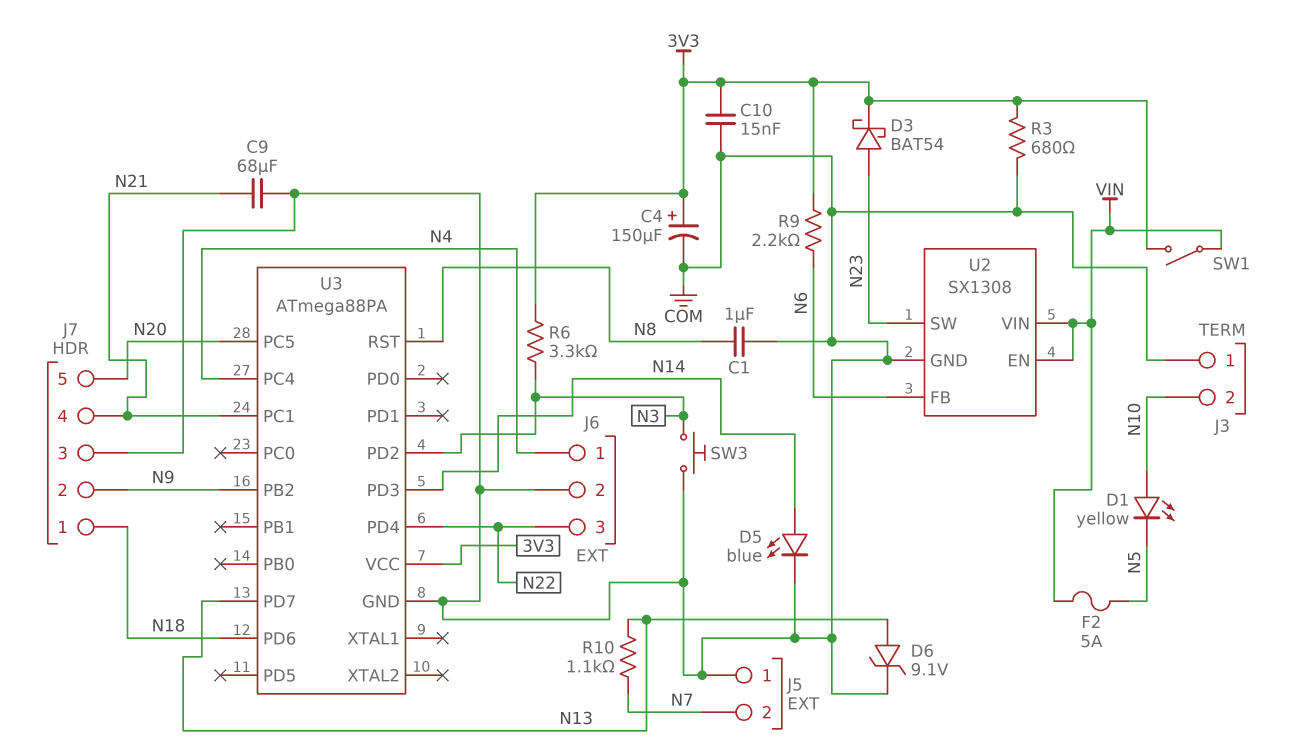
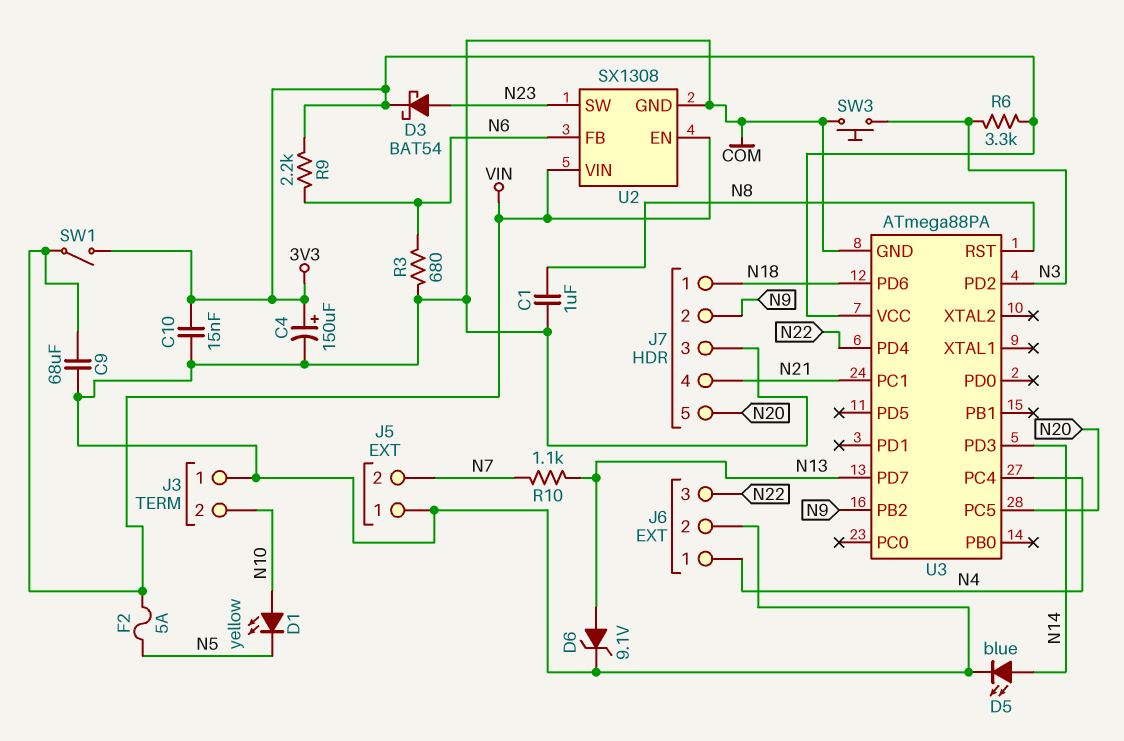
C9: 68uF (COM, N21) -> 68uF (COM, VIN)
R3: 680 (3V3, COM) -> 680 (COM, N6)

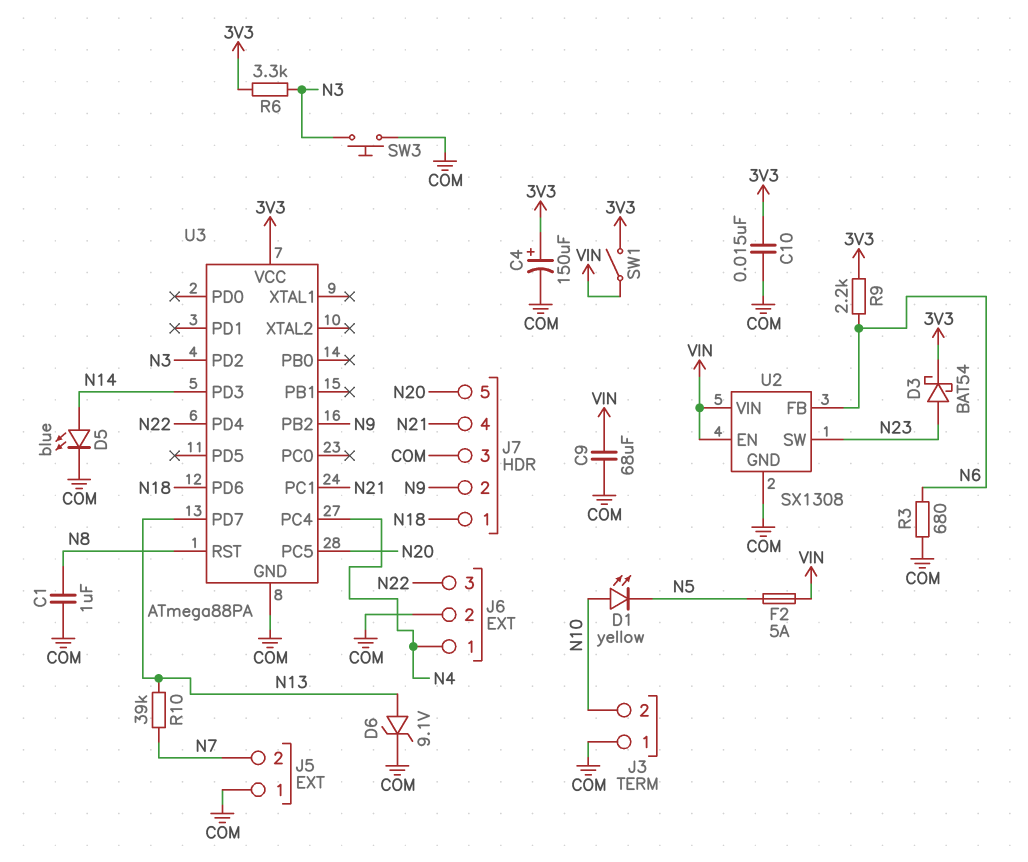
R10: 1.1k (N7, N13) -> 39k (N7, N13)

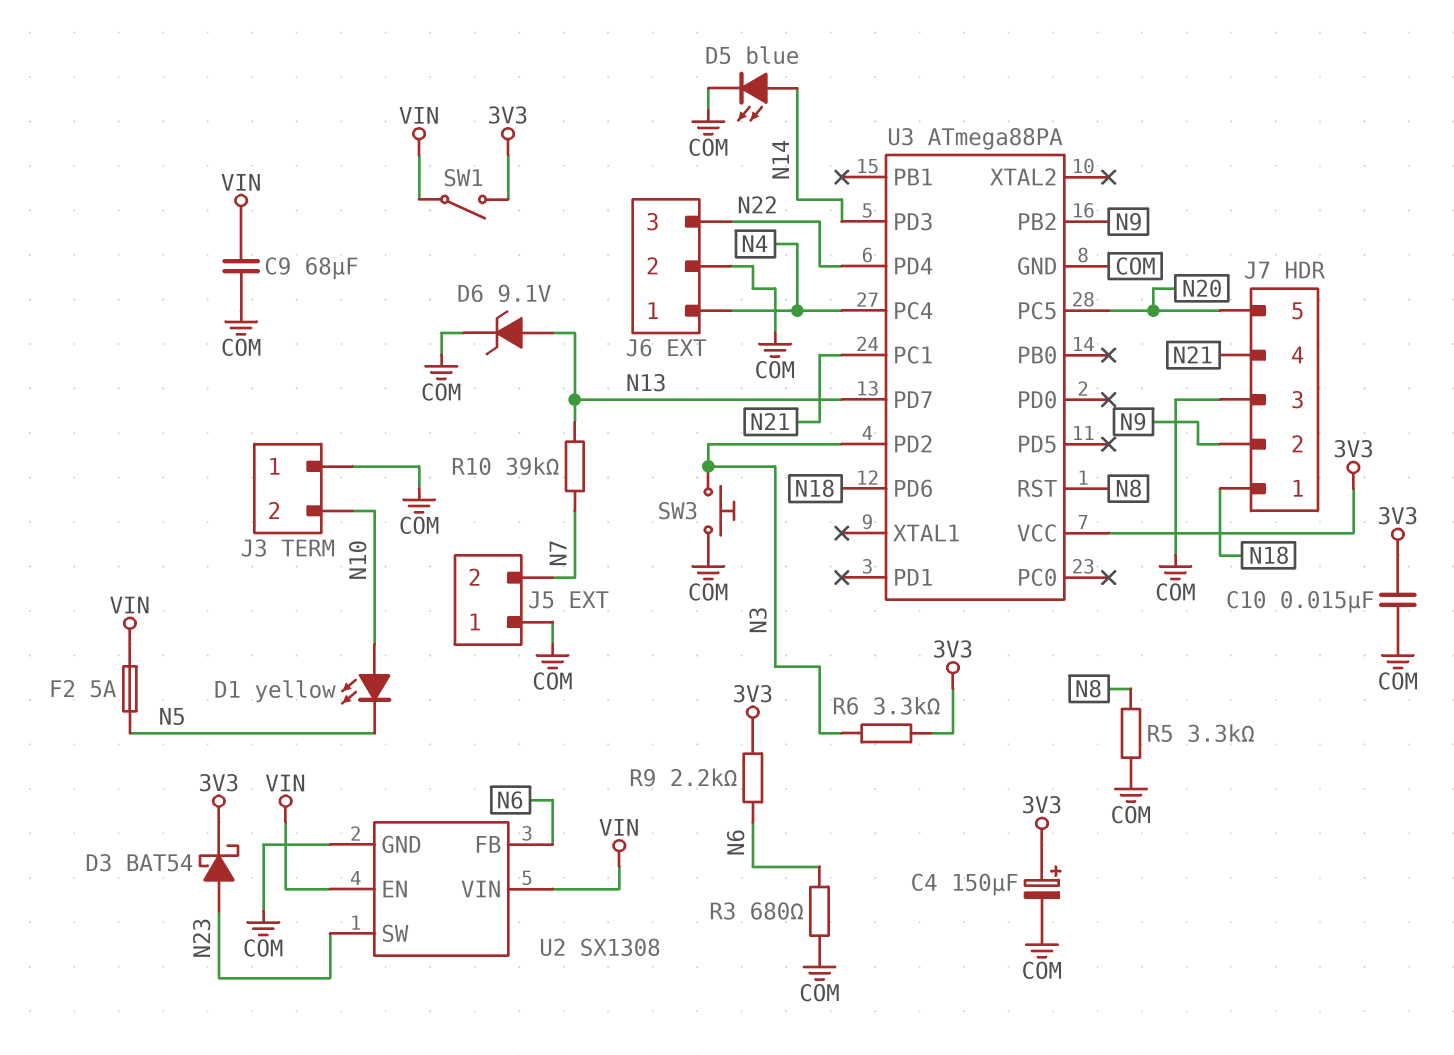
C1: 1uF (COM, N8) -> none
R5: none -> 3.3k (COM, N8)

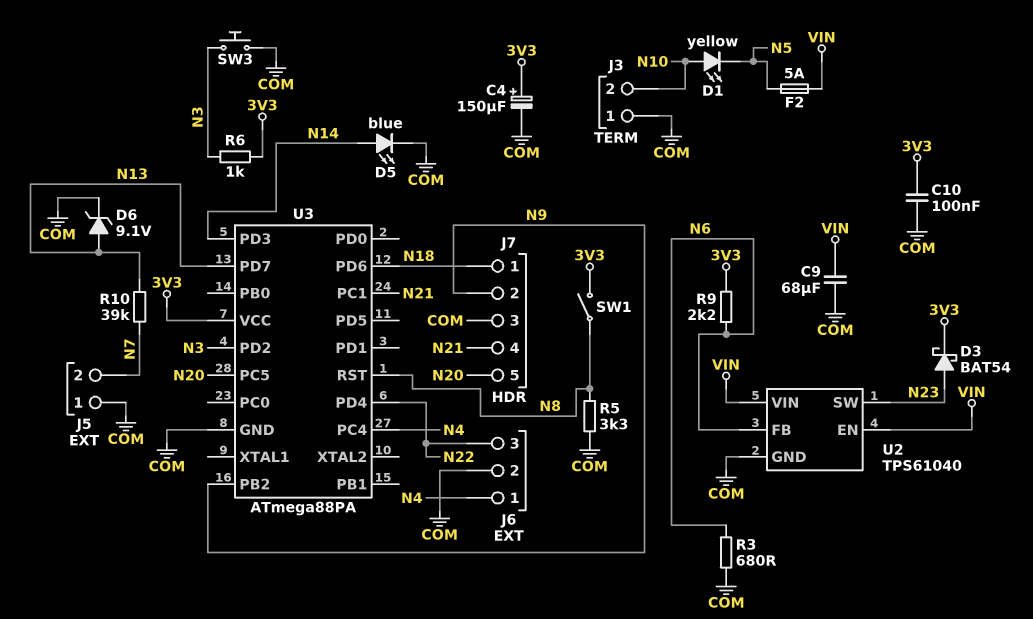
C10: 15nF (3V3, COM) -> 100nF (3V3, COM)
R6: 3.3k (3V3, N3) -> 1k (3V3, N3)
SW1: switch (3V3, VIN) -> switch (3V3, N8)
U2: SX1308 -> TPS61040

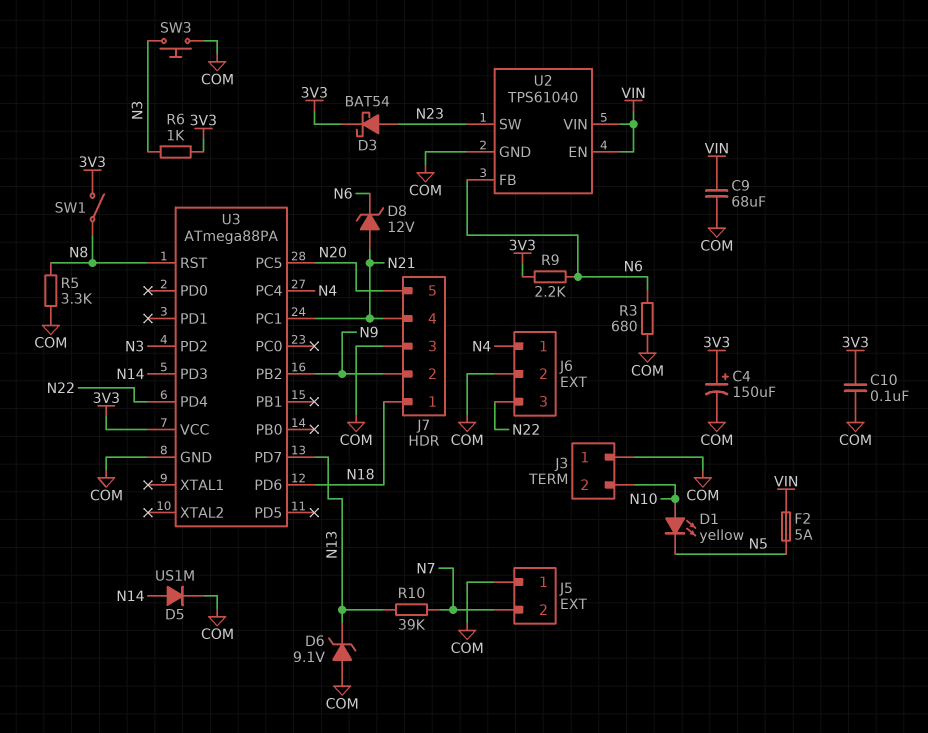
D5: LED blue (A N14, K COM) -> diode US1M (A N14, K COM)
D6: zener 9.1V (A N13, K COM) -> zener 9.1V (A COM, K N13)
D8: none -> zener 12V (A N21, K N6)

